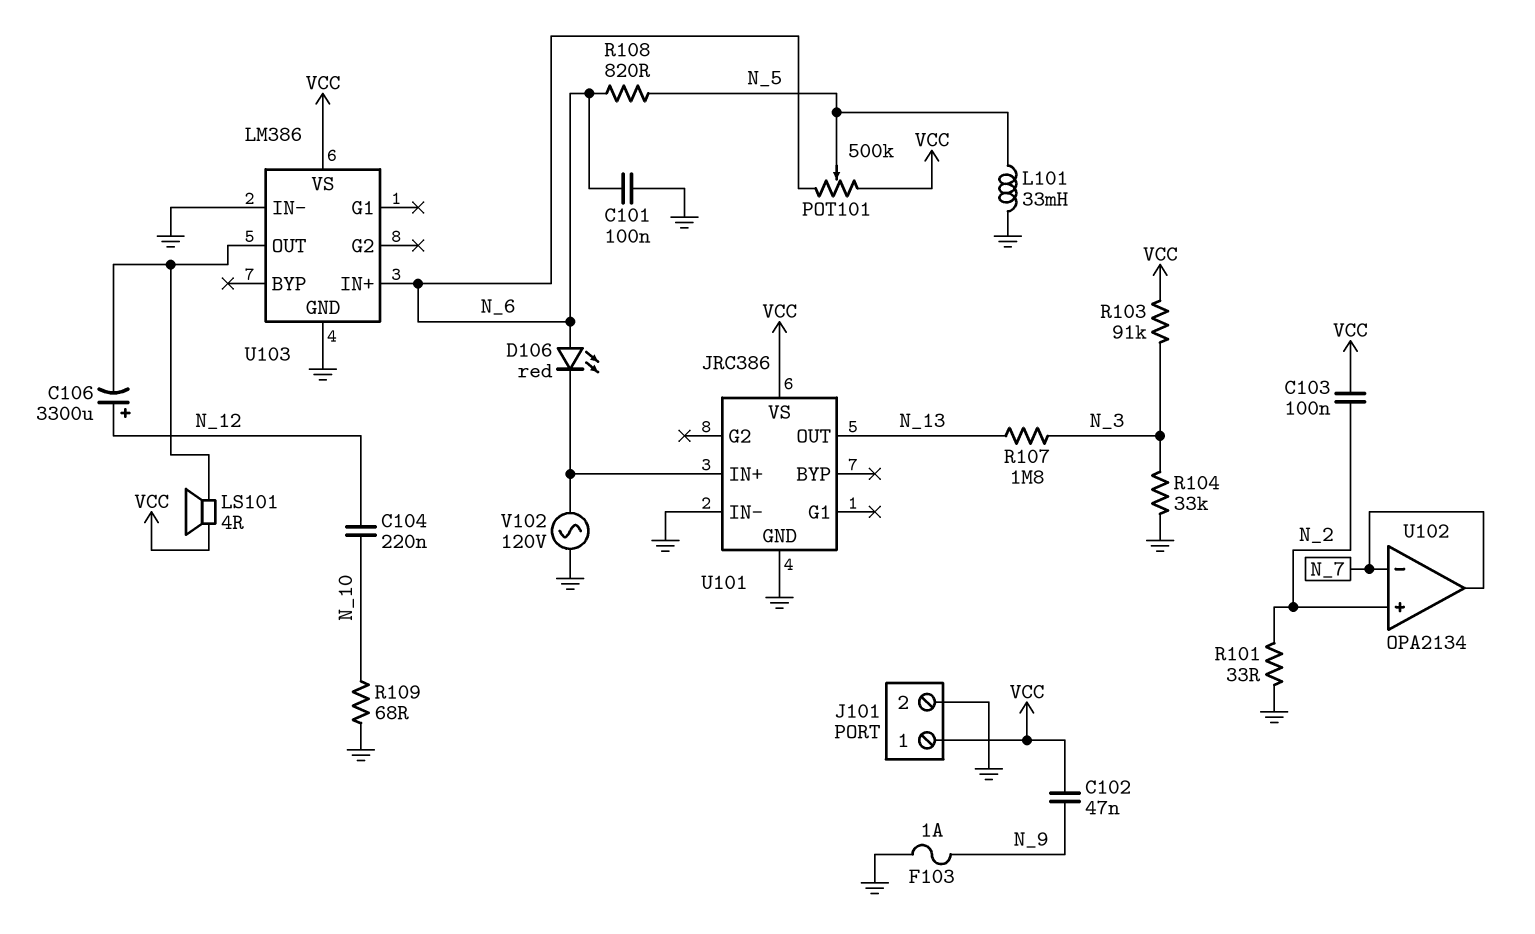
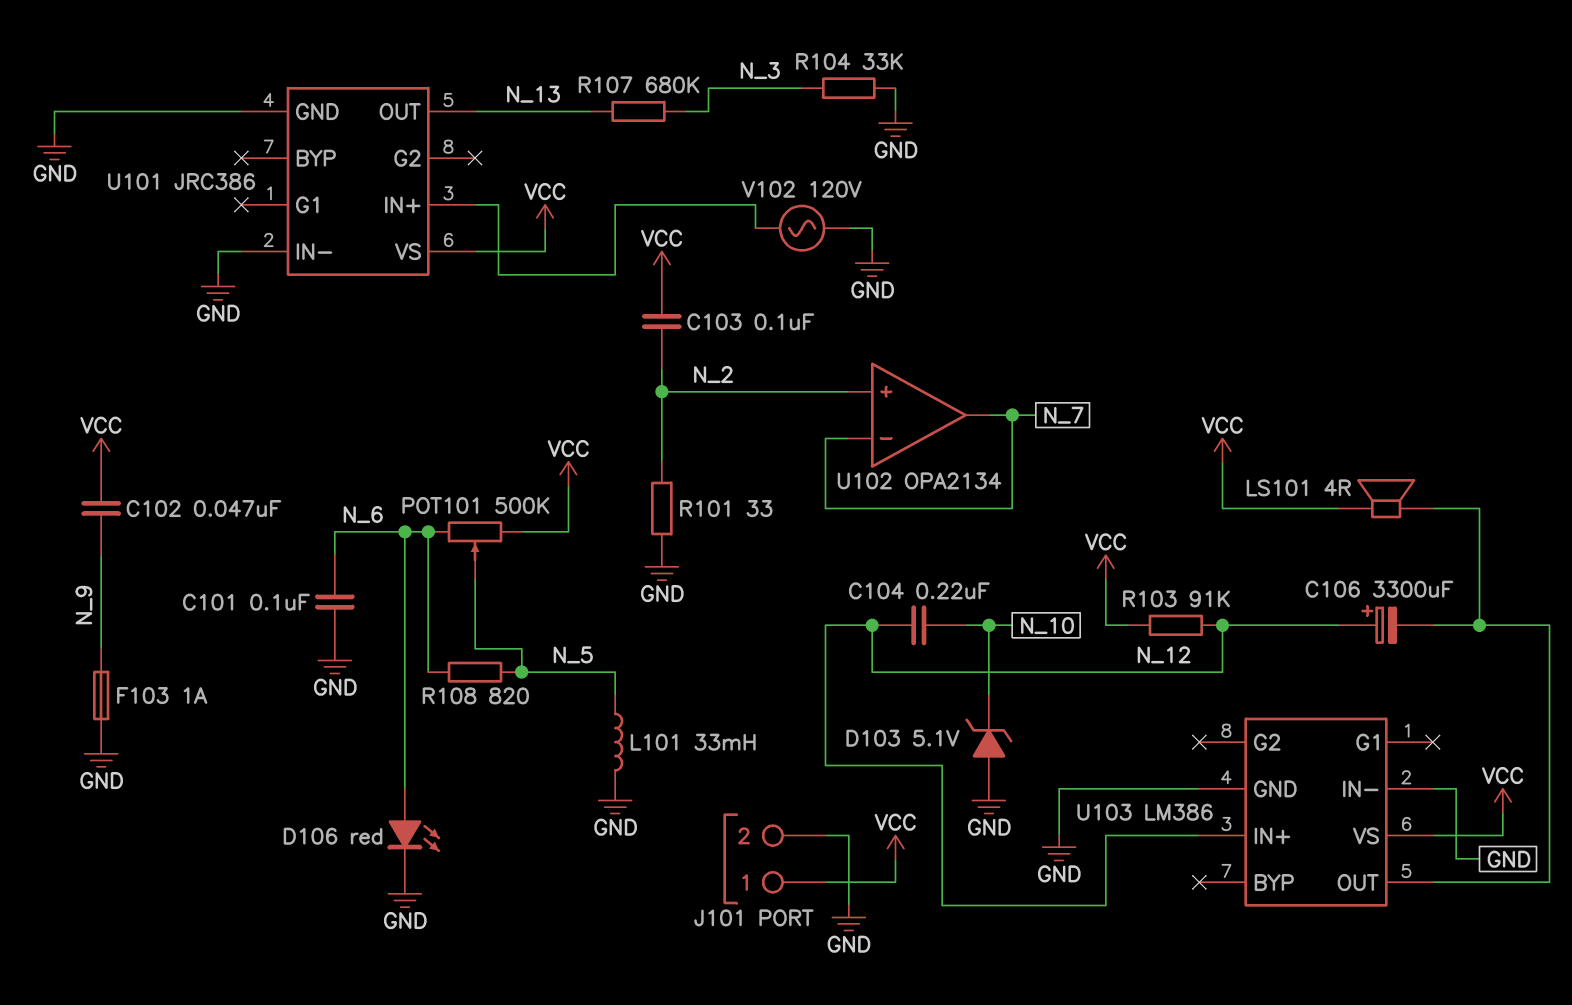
D103: none -> zener 5.1V (A GND, K N_10)
D106: LED red (A N_6, K U101/IN+) -> LED red (A N_6, K GND)
R103: 91k (N_3, VCC) -> 91k (N_12, VCC)
R107: 1.8M (N_3, N_13) -> 680k (N_3, N_13)
R109: 68 (GND, N_10) -> none
U103 pin IN+: N_6 -> N_12

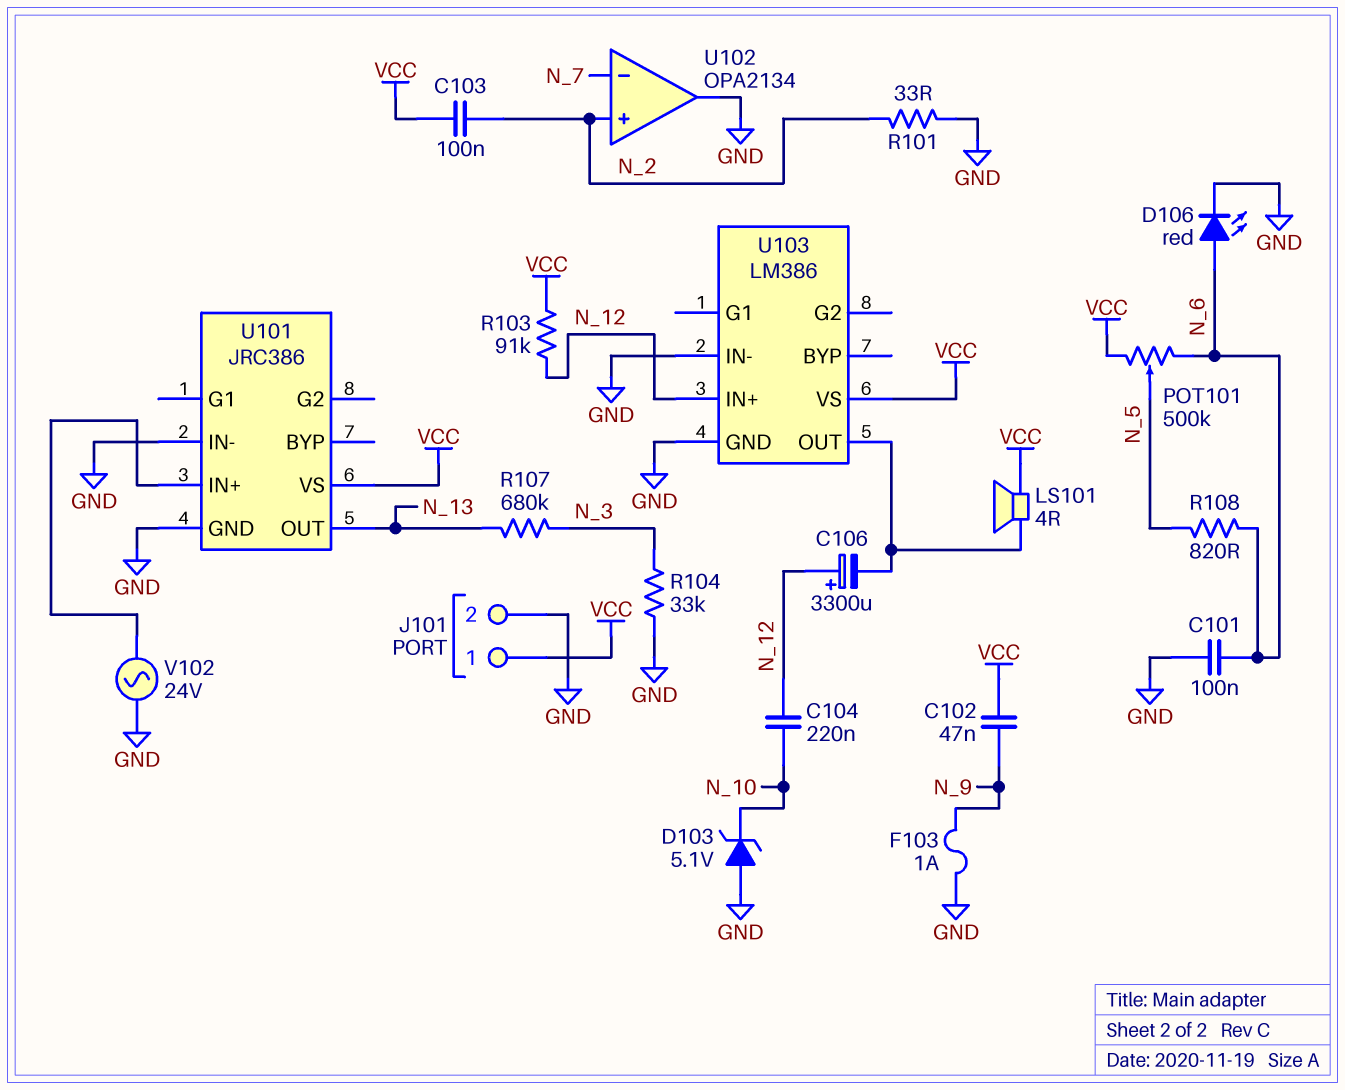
L101: 33mH (GND, N_5) -> none
U102 pin out: N_7 -> GND
V102: AC 120V (GND, U101/IN+) -> AC 24V (GND, U101/IN+)

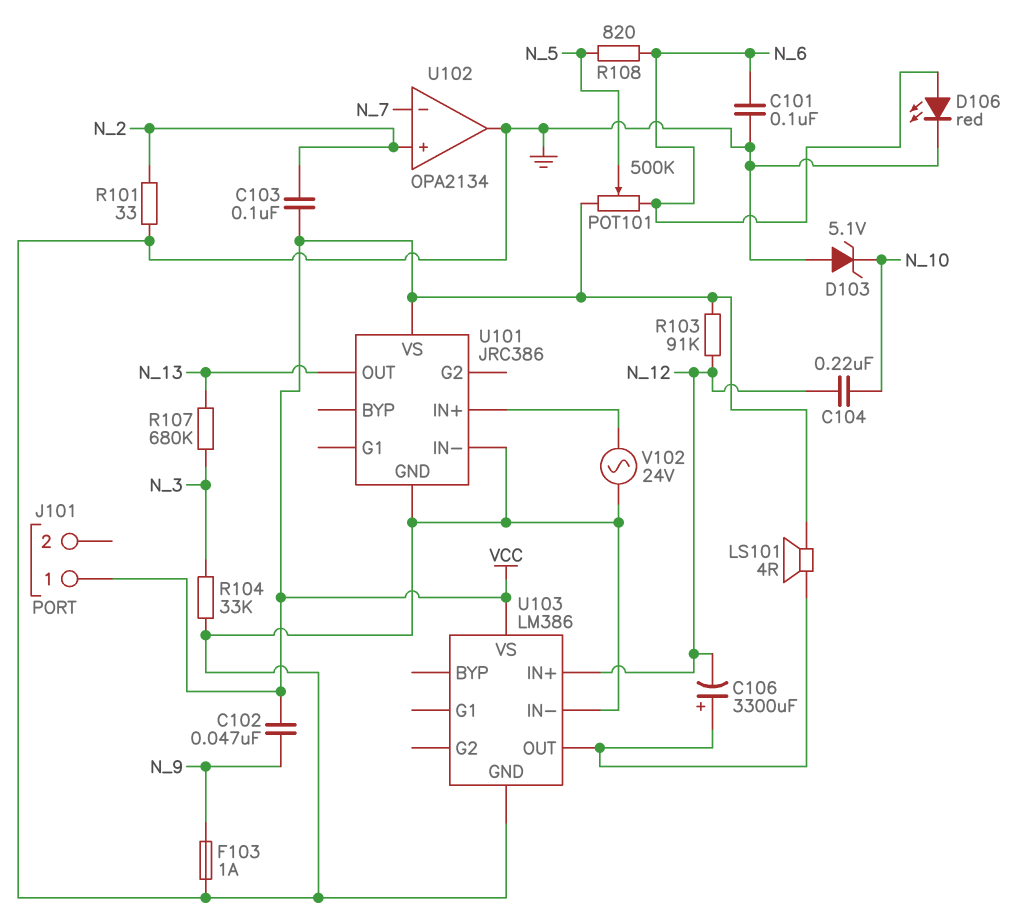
C106: 3300uF (plus N_12, minus U103/OUT) -> 3300uF (plus U103/OUT, minus N_12)
J101 pin 2: GND -> none

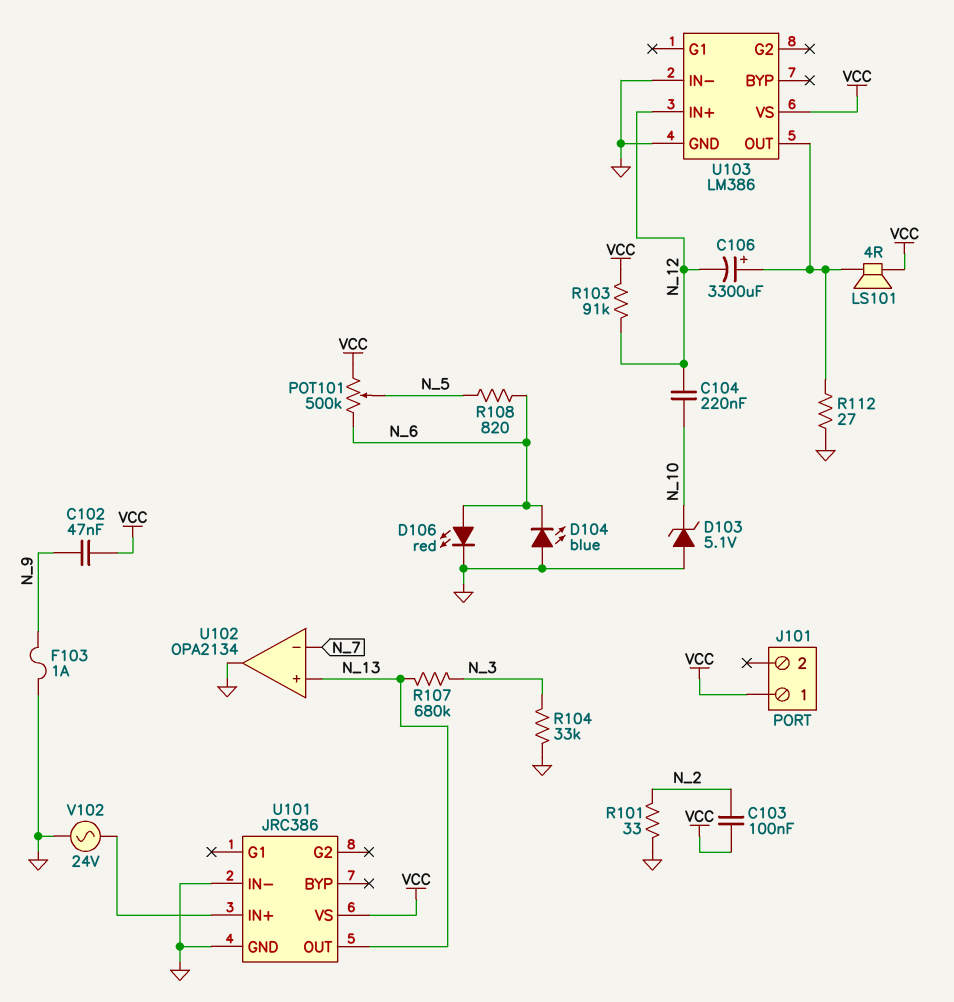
C101: 100nF (GND, N_6) -> none
D104: none -> LED blue (A GND, K N_6)
R112: none -> 27 (GND, U103/OUT)
U102 pin in+: N_2 -> N_13

